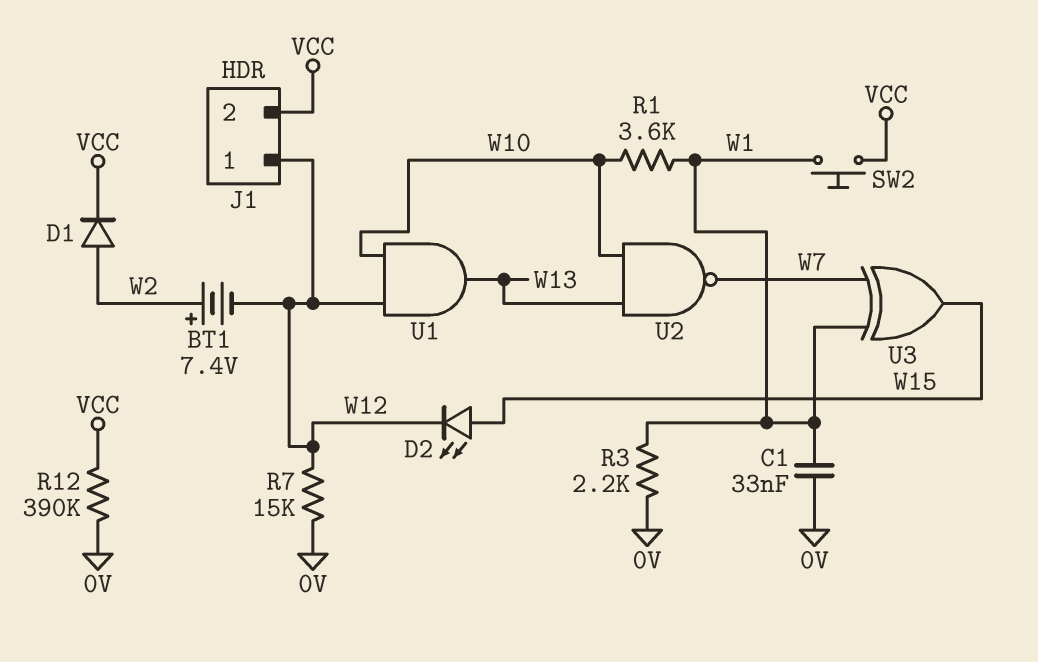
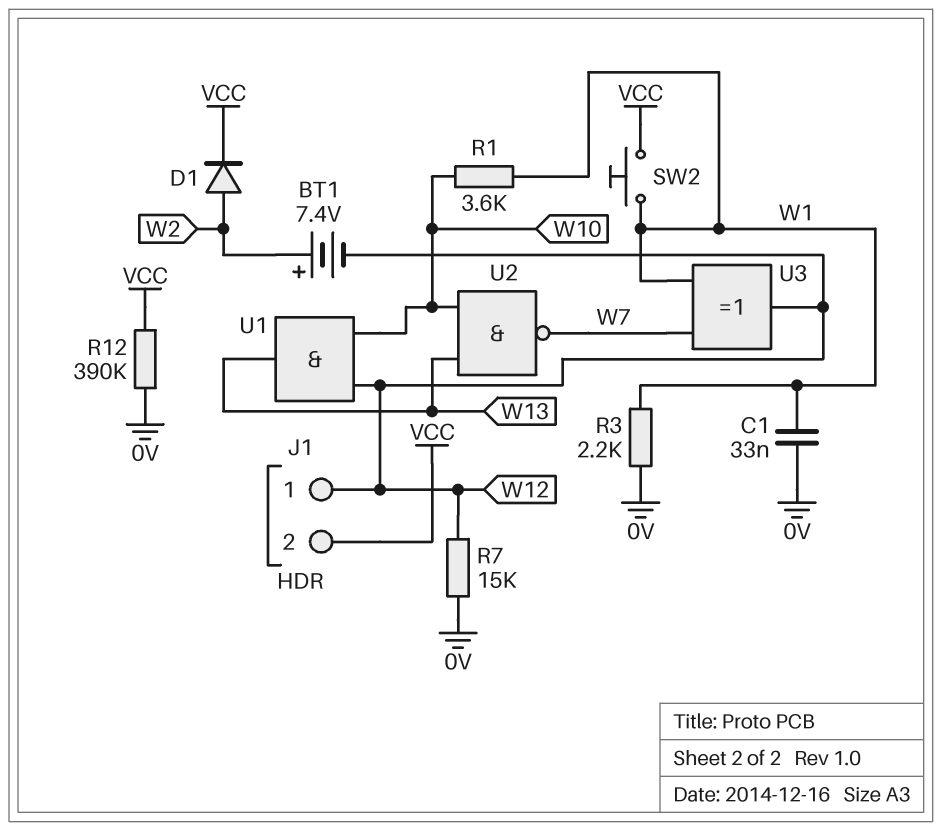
D2: LED (A W15, K W12) -> none
U3: XOR (in W1, in W7, out W15) -> XOR (in W1, in W7, out W12)

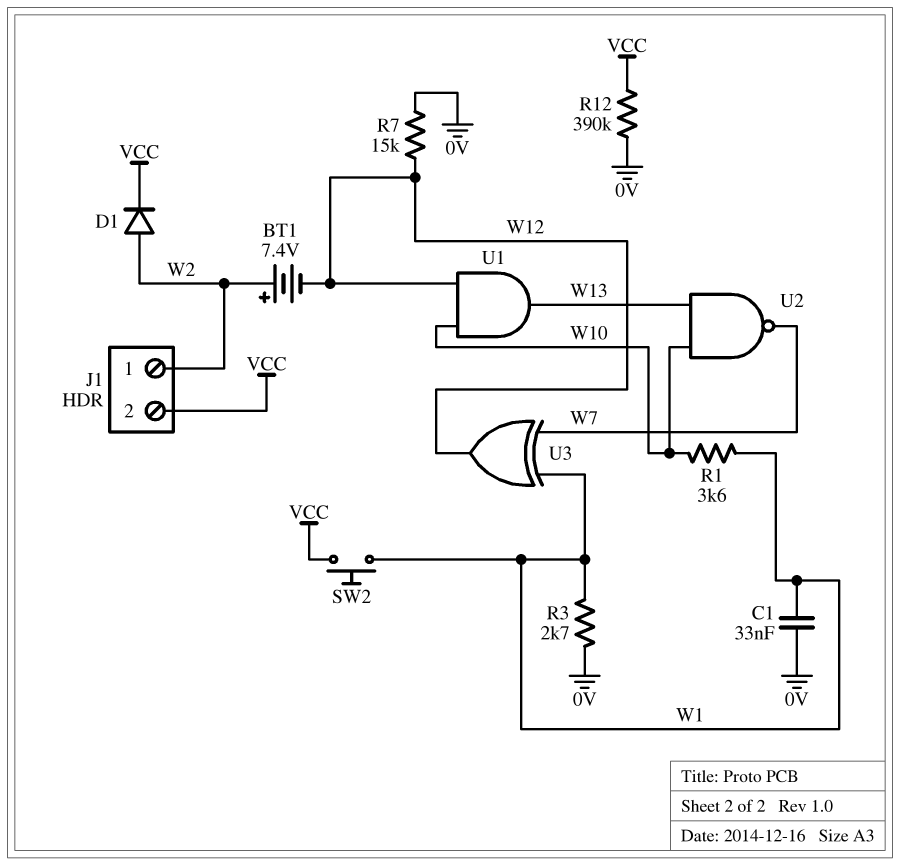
J1 pin 1: W12 -> W2
R3: 2.2k (0V, W1) -> 2.7k (0V, W1)

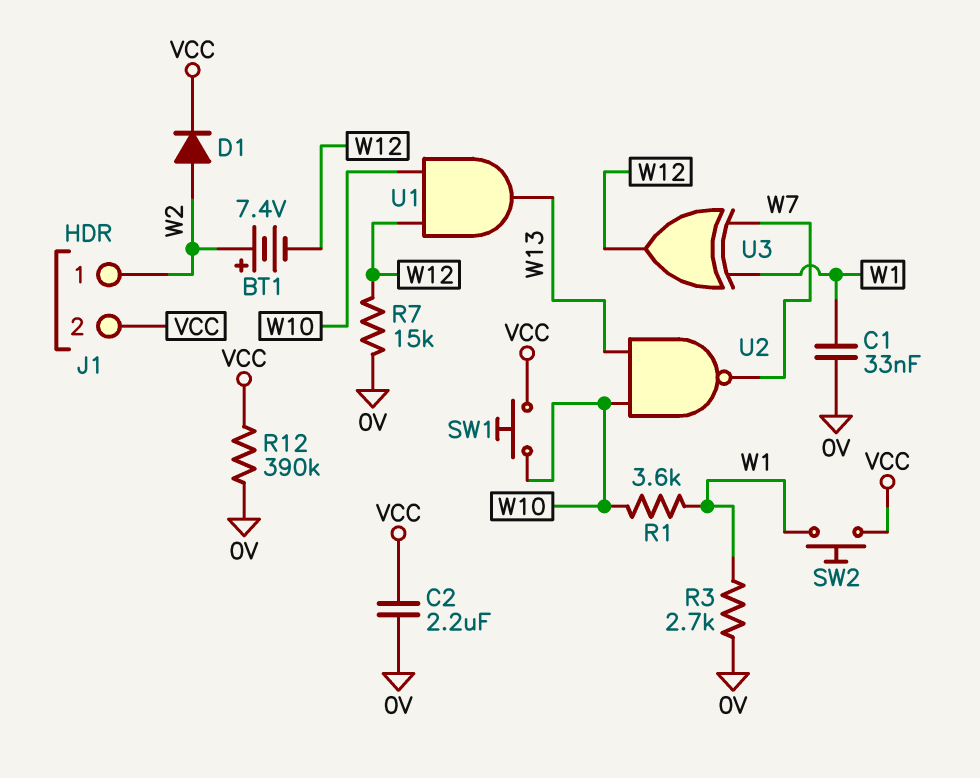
C2: none -> 2.2uF (0V, VCC)
SW1: none -> button (VCC, W10)

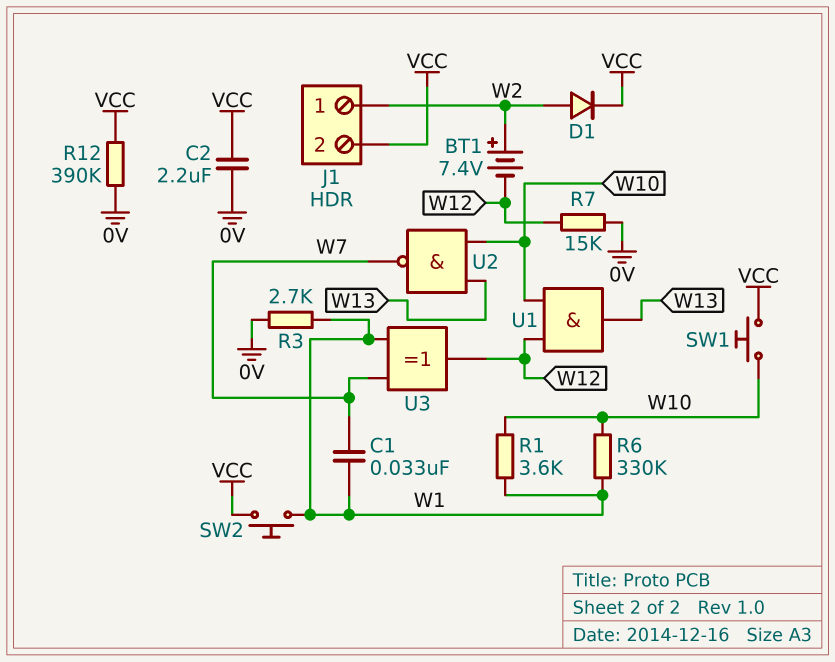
C1: 33nF (0V, W1) -> 33nF (W1, W7)
R6: none -> 330k (W1, W10)

